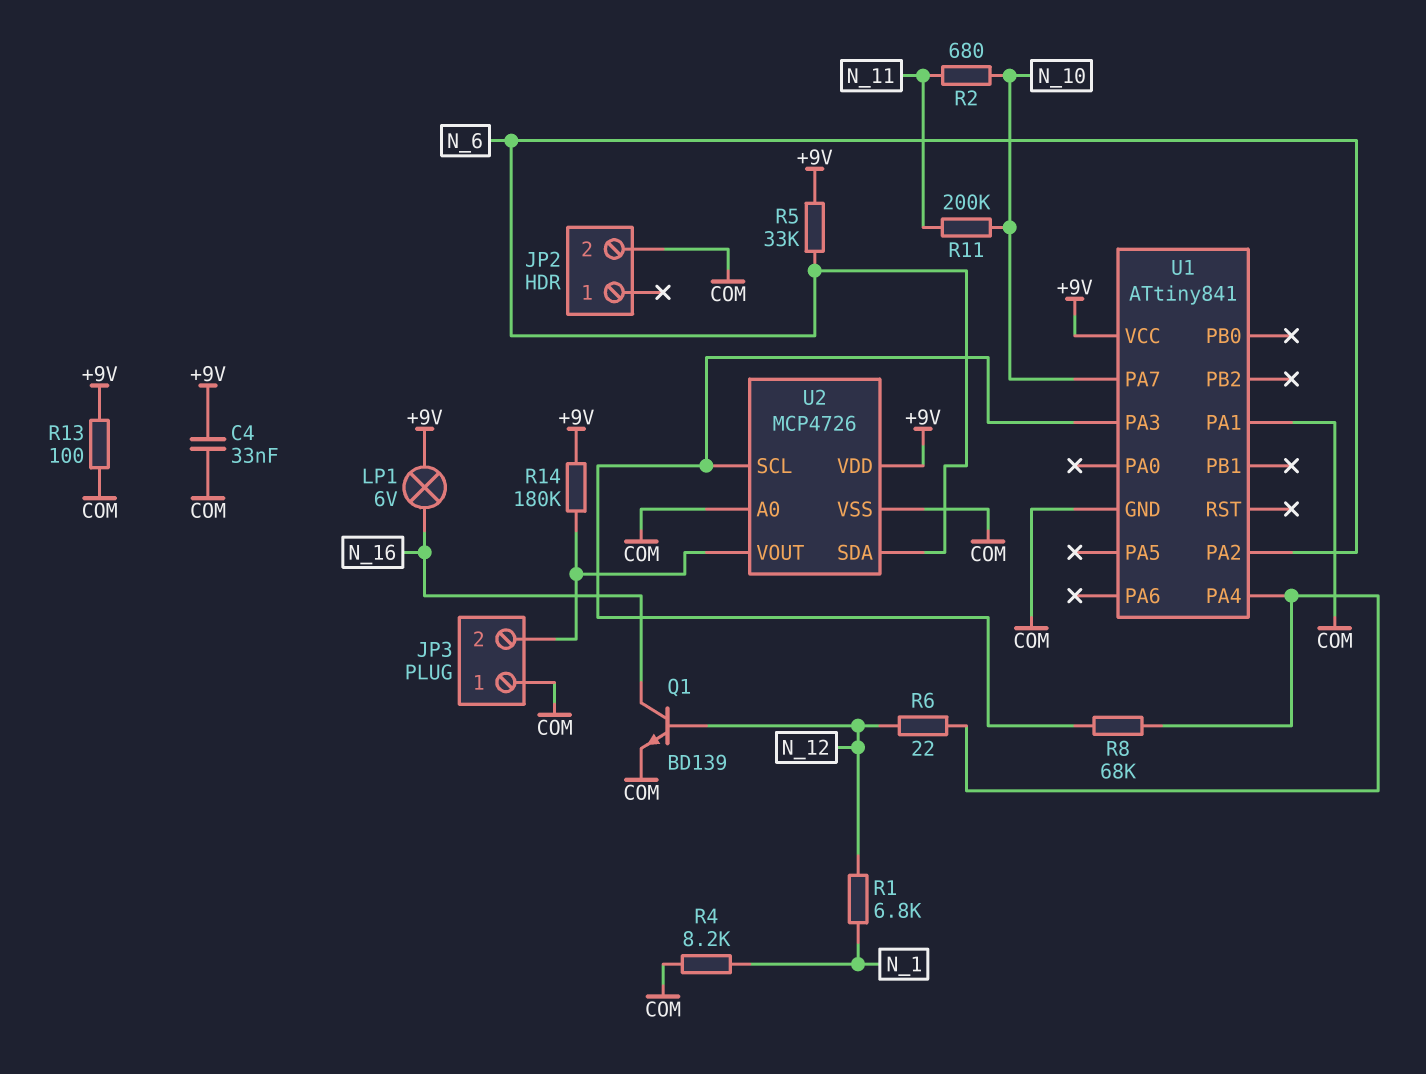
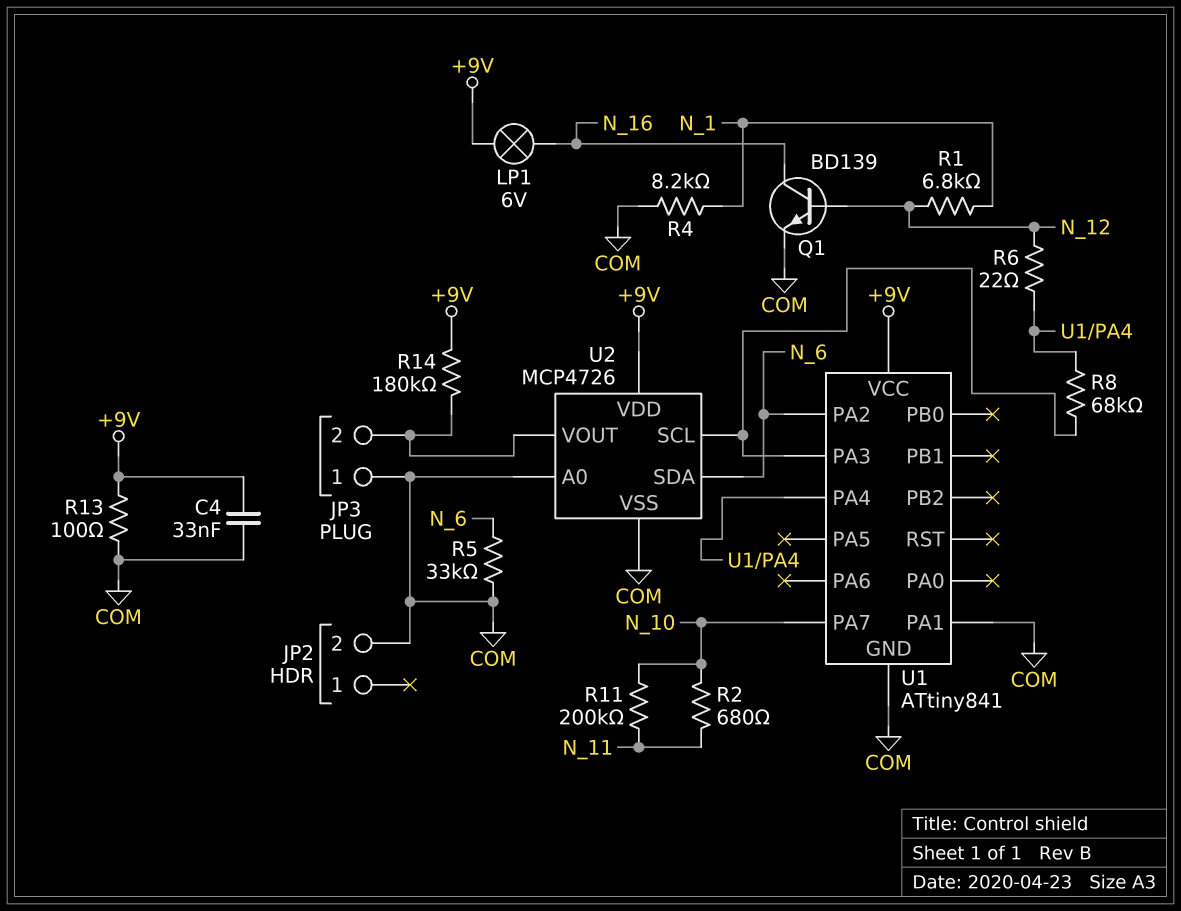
R5: 33k (+9V, N_6) -> 33k (COM, N_6)

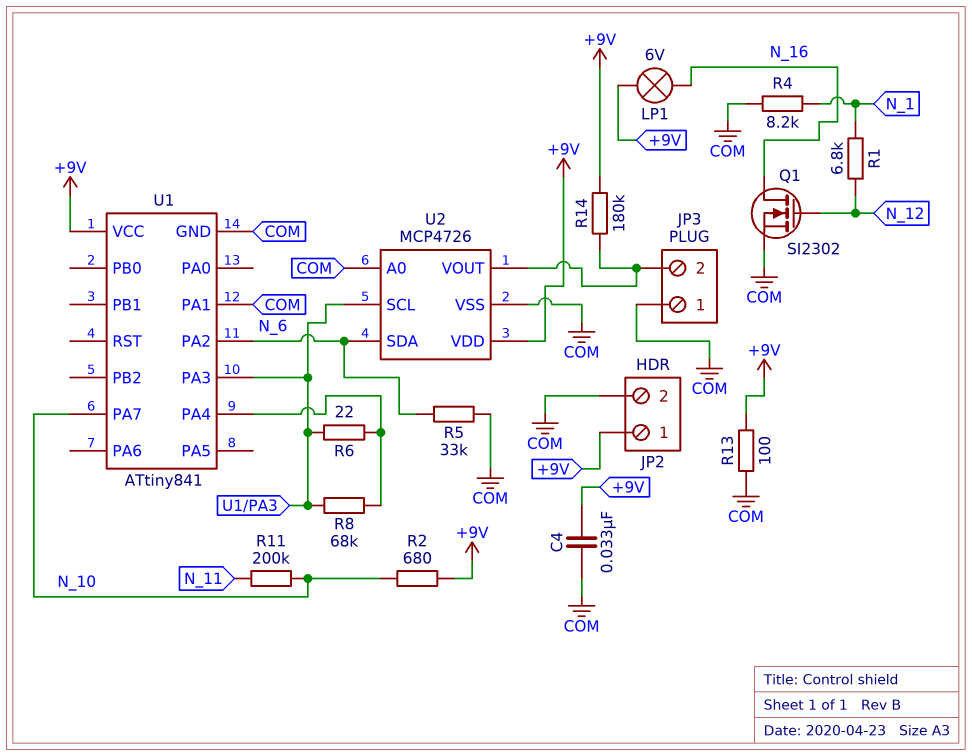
JP2 pin 1: none -> +9V
Q1: NPN BD139 (B N_12, C N_16, E COM) -> NMOS SI2302 (G N_12, D N_16, S COM)
R2: 680 (N_10, N_11) -> 680 (+9V, N_10)
R6: 22 (N_12, U1/PA4) -> 22 (U1/PA3, U1/PA4)

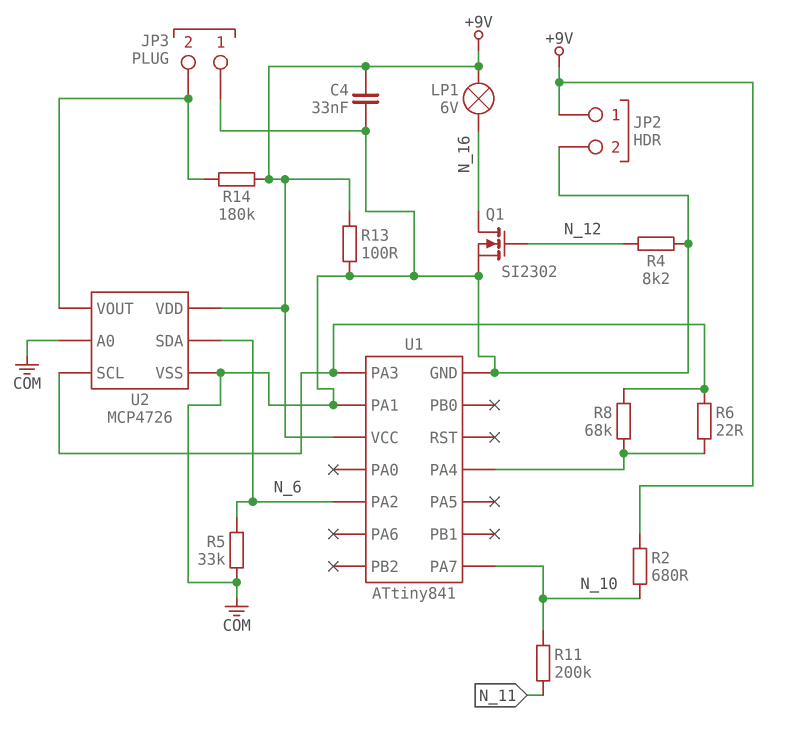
R1: 6.8k (N_1, N_12) -> none
R4: 8.2k (COM, N_1) -> 8.2k (COM, N_12)

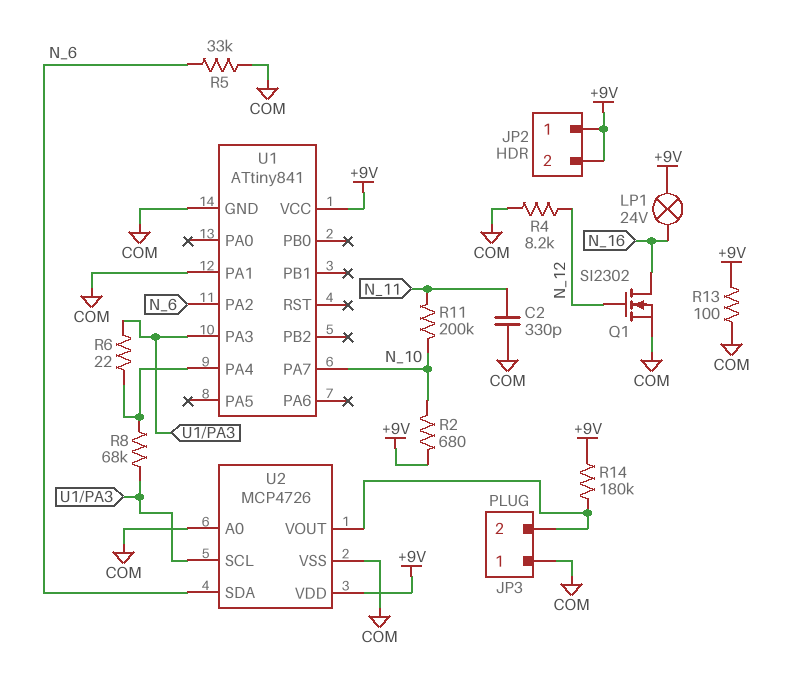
C2: none -> 330pF (COM, N_11)
C4: 33nF (+9V, COM) -> none
JP2 pin 2: COM -> +9V
LP1: lamp 6V (+9V, N_16) -> lamp 24V (+9V, N_16)

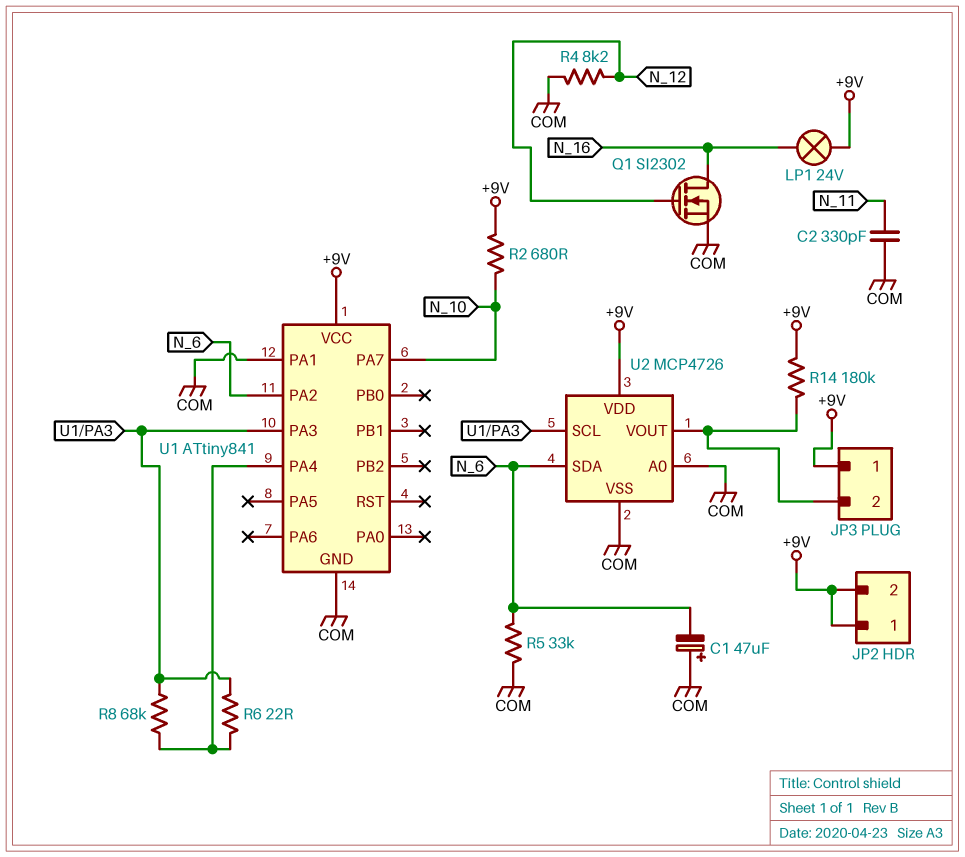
C1: none -> 47uF (plus COM, minus N_6)
JP3 pin 1: COM -> +9V
R11: 200k (N_10, N_11) -> none
R13: 100 (+9V, COM) -> none

